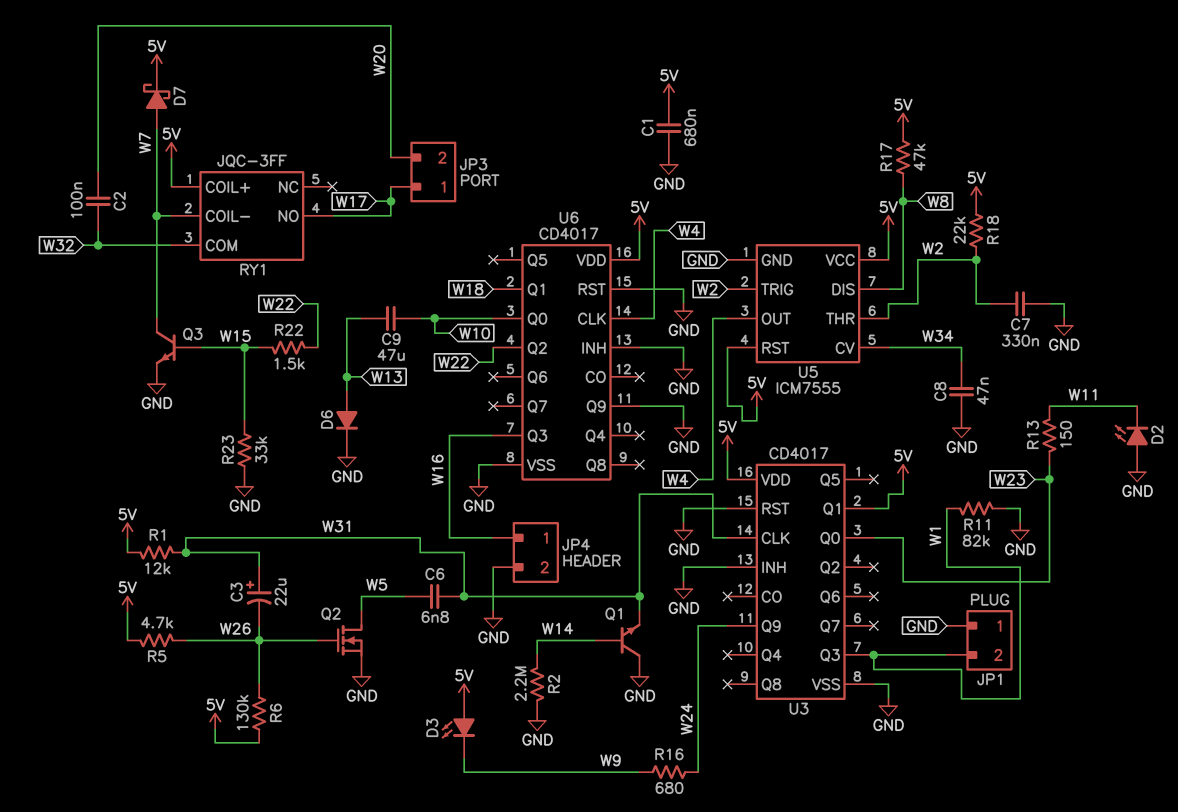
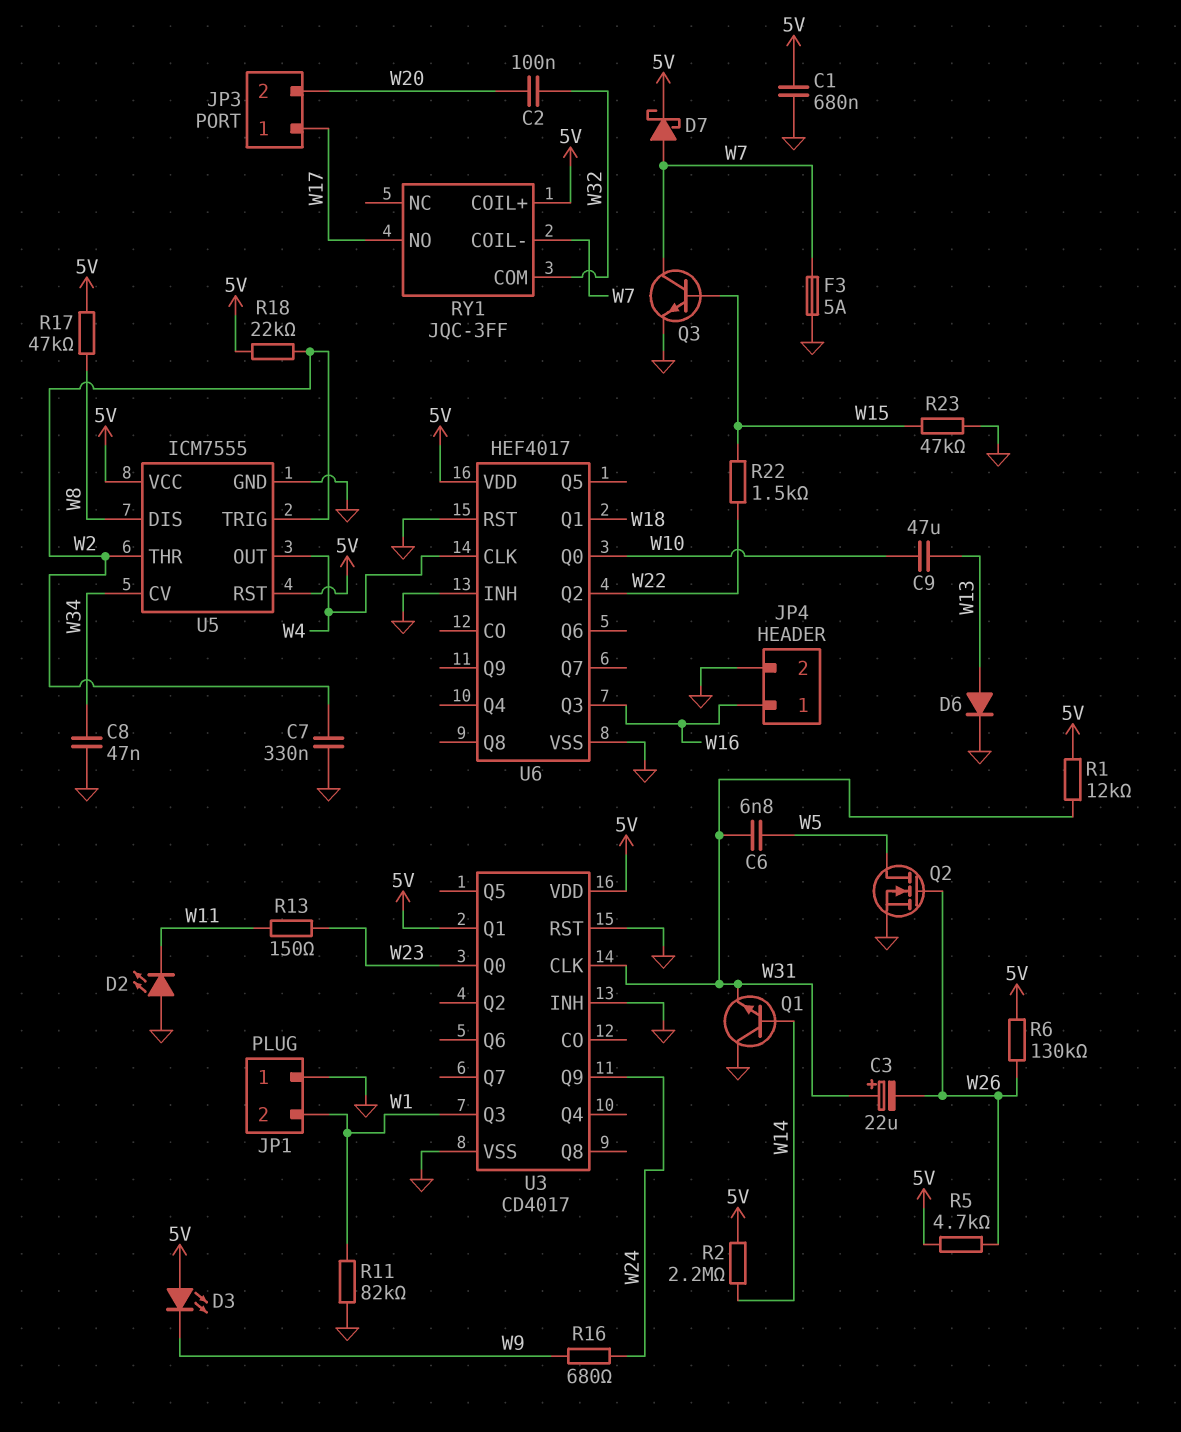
F3: none -> 5A (GND, W7)
R2: 2.2M (GND, W14) -> 2.2M (5V, W14)
R23: 33k (GND, W15) -> 47k (GND, W15)
U6: CD4017 -> HEF4017
U6 pin Q9: GND -> none

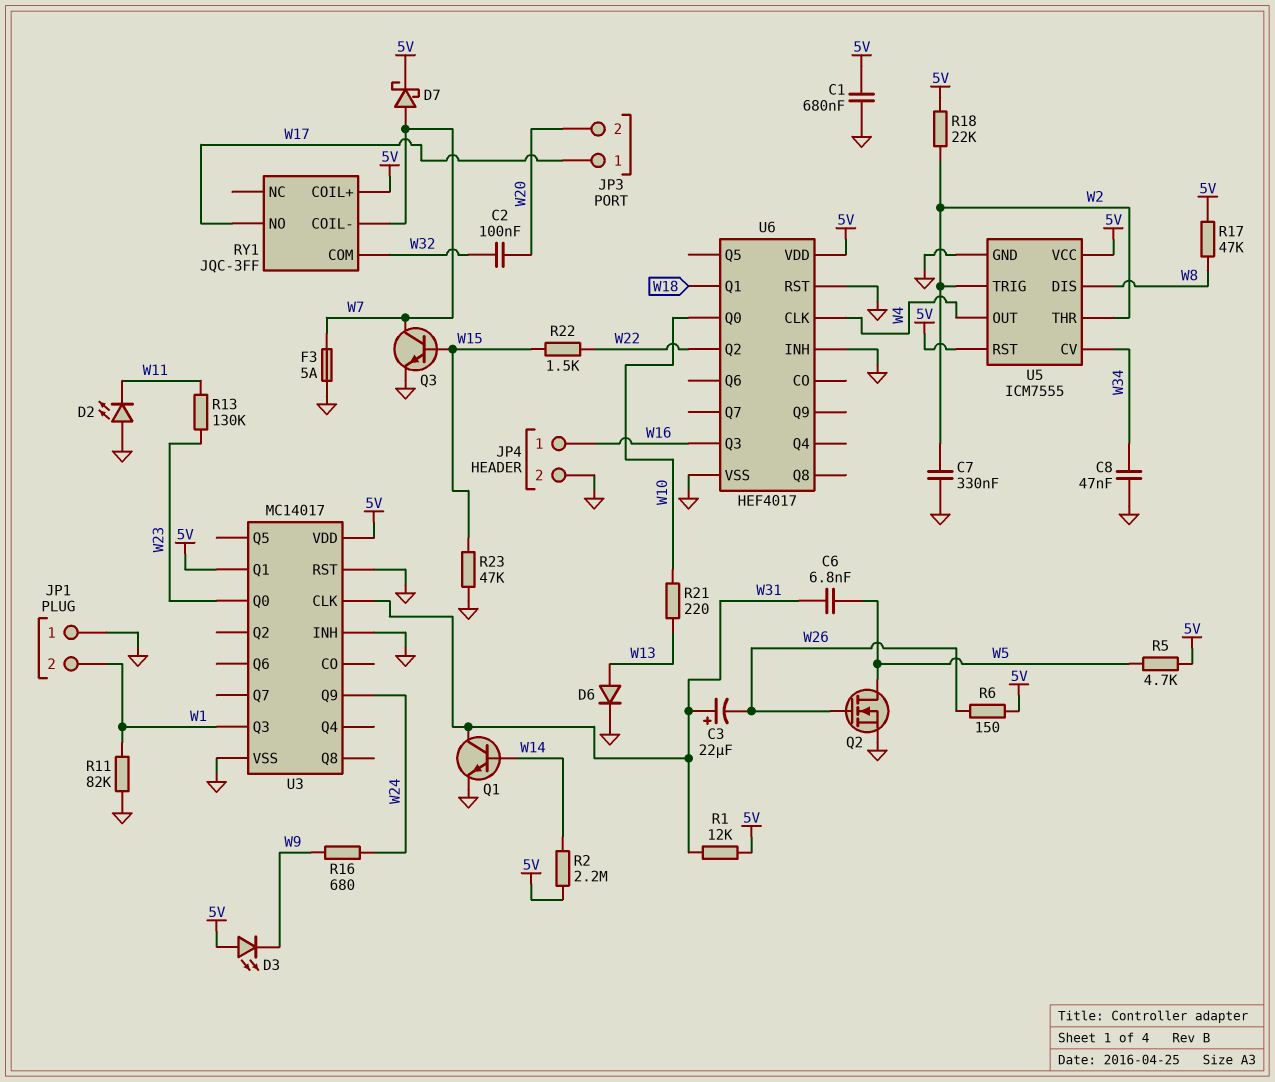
C9: 47uF (W10, W13) -> none
Q1: NPN (B W14, C GND, E W31) -> NPN (B W14, C W31, E GND)
R5: 4.7k (5V, W26) -> 4.7k (5V, W5)
R6: 130k (5V, W26) -> 150 (5V, W26)
R13: 150 (W11, W23) -> 130k (W11, W23)
R21: none -> 220 (W10, W13)
U3: CD4017 -> MC14017

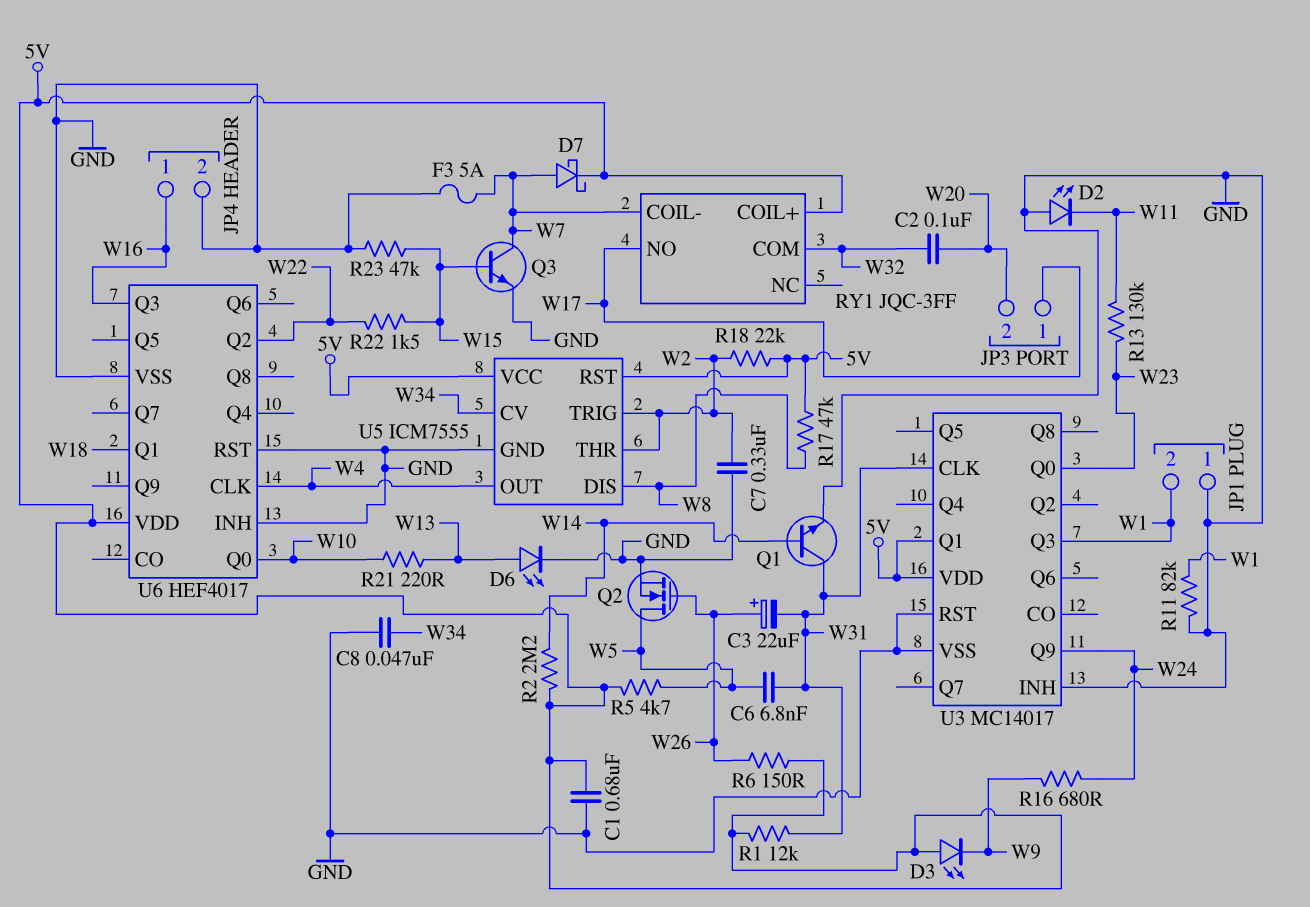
C3: 22uF (plus W31, minus W26) -> 22uF (plus W26, minus W31)
D6: diode (A W13, K GND) -> LED (A W13, K GND)

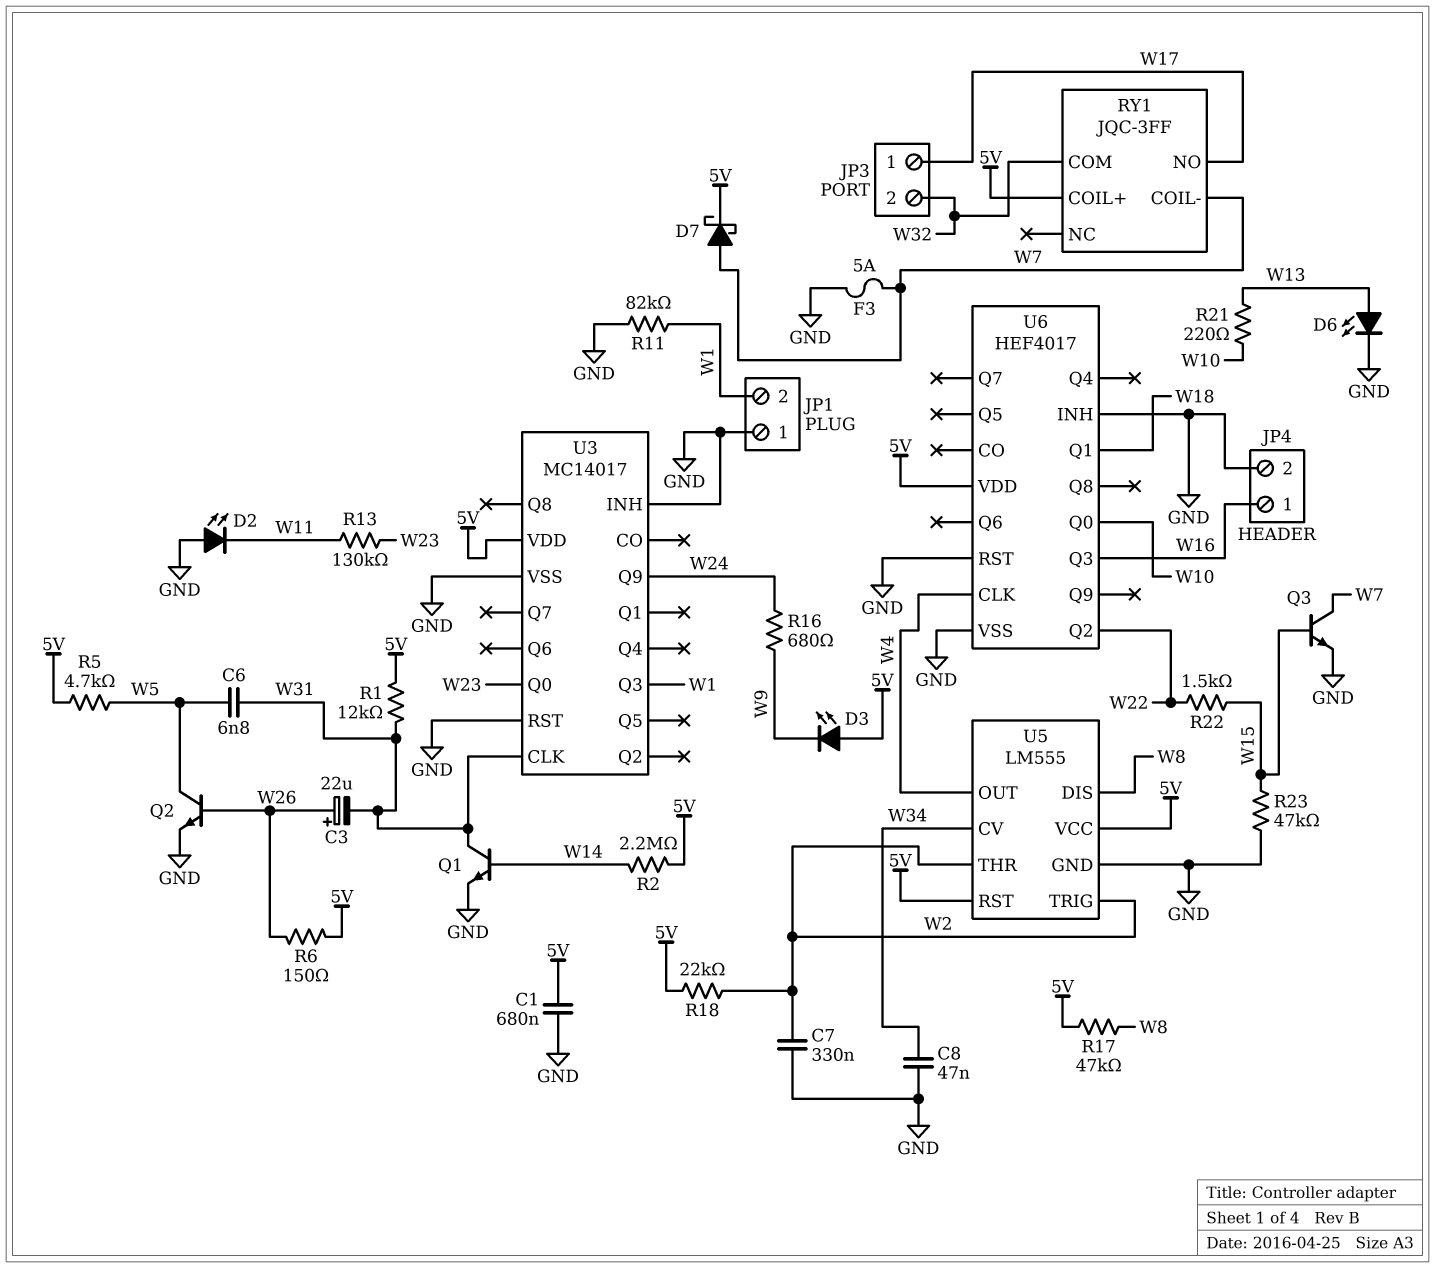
C2: 100nF (W20, W32) -> none
JP3 pin 2: W20 -> W32
Q2: NMOS (G W26, D W5, S GND) -> NPN (B W26, C W5, E GND)
U3 pin Q1: 5V -> none
U5: ICM7555 -> LM555

